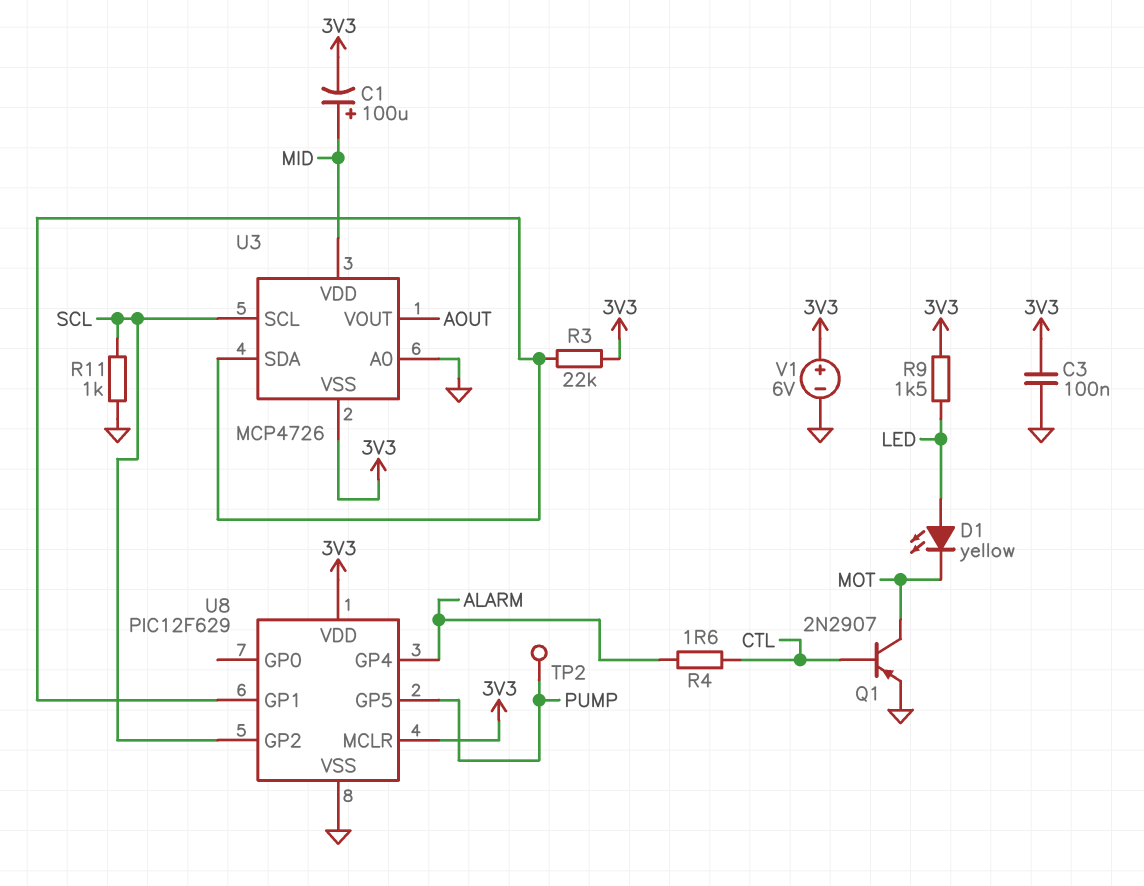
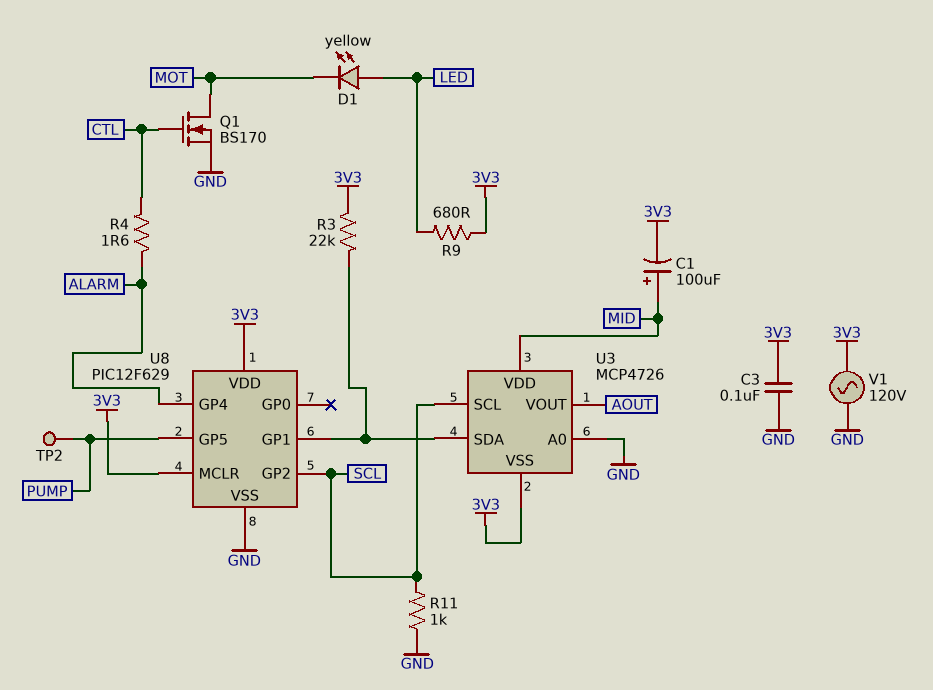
Q1: PNP 2N2907 (B CTL, C MOT, E GND) -> NMOS BS170 (G CTL, D MOT, S GND)
R9: 1.5k (3V3, LED) -> 680 (3V3, LED)
V1: 6V (plus 3V3, minus GND) -> AC 120V (3V3, GND)

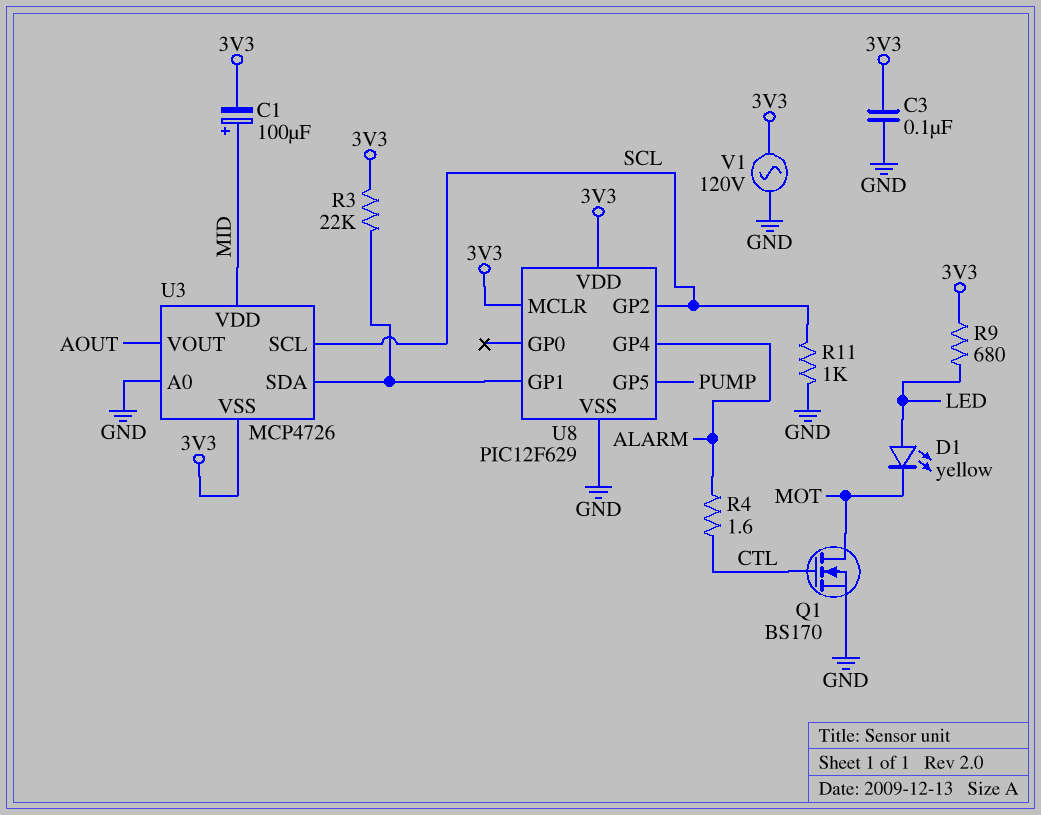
TP2: test point (PUMP) -> none

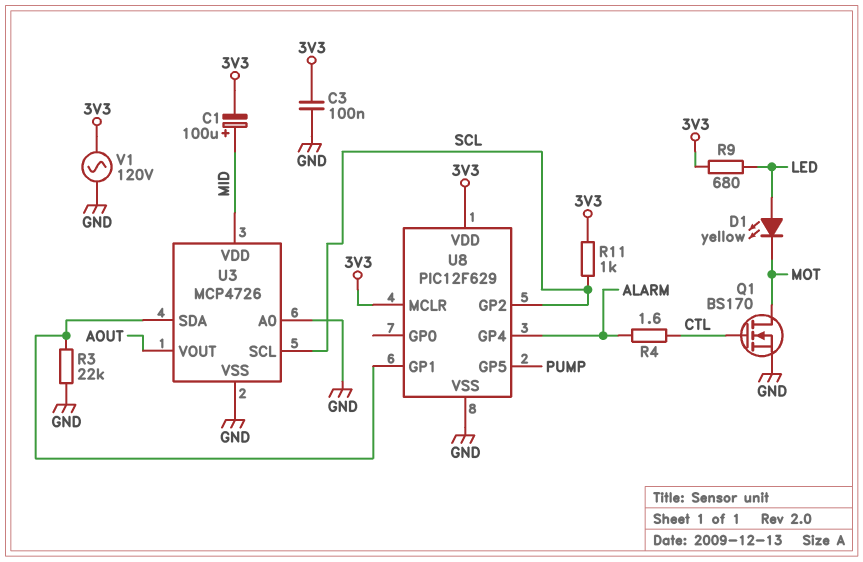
R3: 22k (3V3, U3/SDA) -> 22k (GND, U3/SDA)
R11: 1k (GND, SCL) -> 1k (3V3, SCL)
U3 pin VSS: 3V3 -> GND

